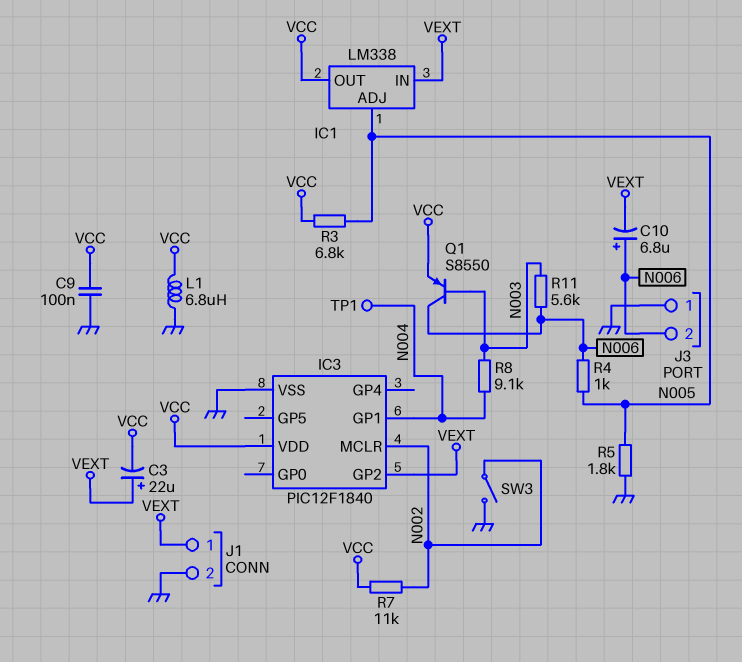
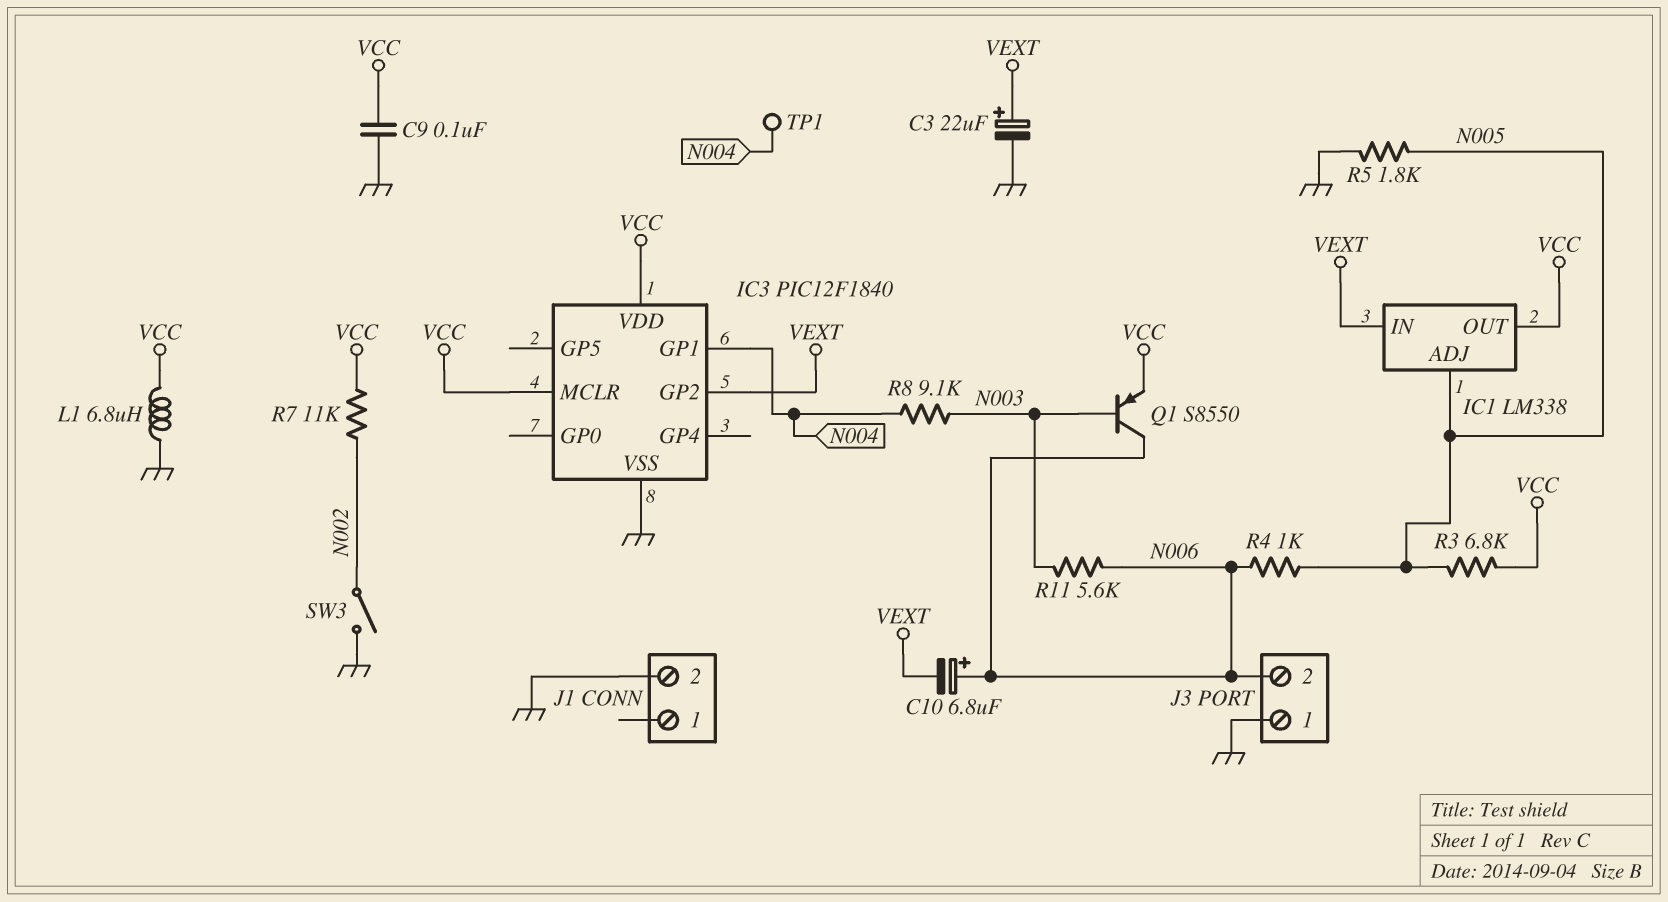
C3: 22uF (plus VEXT, minus VCC) -> 22uF (plus VEXT, minus GND)
IC3 pin MCLR: N002 -> VCC
J1 pin 1: VEXT -> none

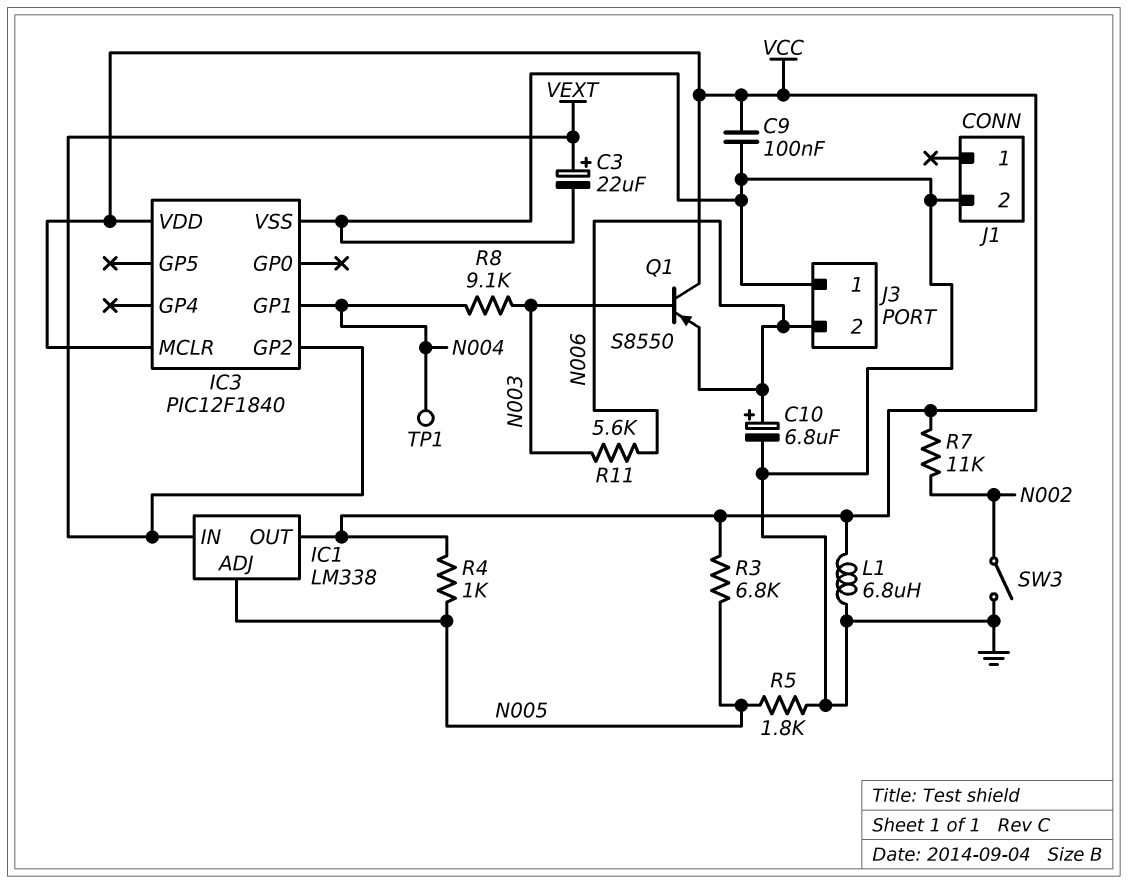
C10: 6.8uF (plus N006, minus VEXT) -> 6.8uF (plus N006, minus GND)
Q1: PNP S8550 (B N003, C N006, E VCC) -> PNP S8550 (B N003, C VCC, E N006)
R4: 1k (N005, N006) -> 1k (N005, VCC)

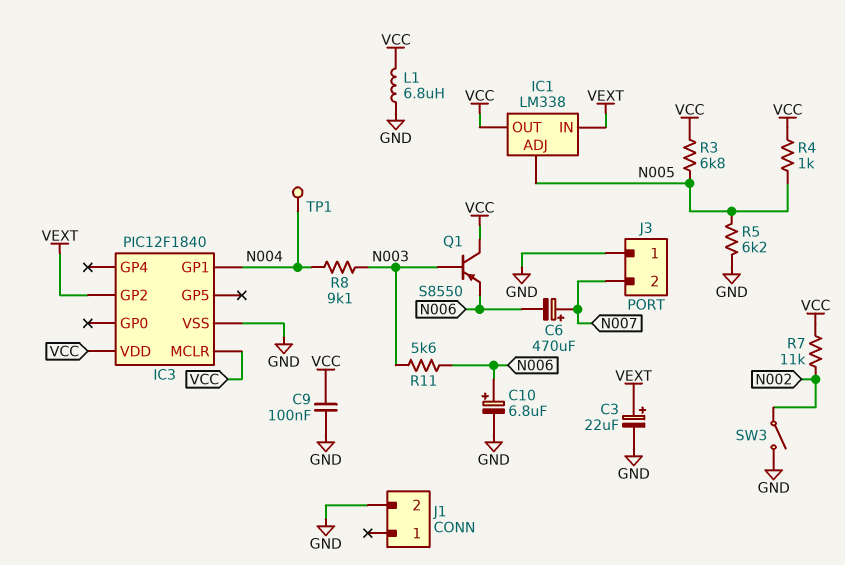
C6: none -> 470uF (plus N007, minus N006)
J3 pin 2: N006 -> N007
R5: 1.8k (GND, N005) -> 6.2k (GND, N005)

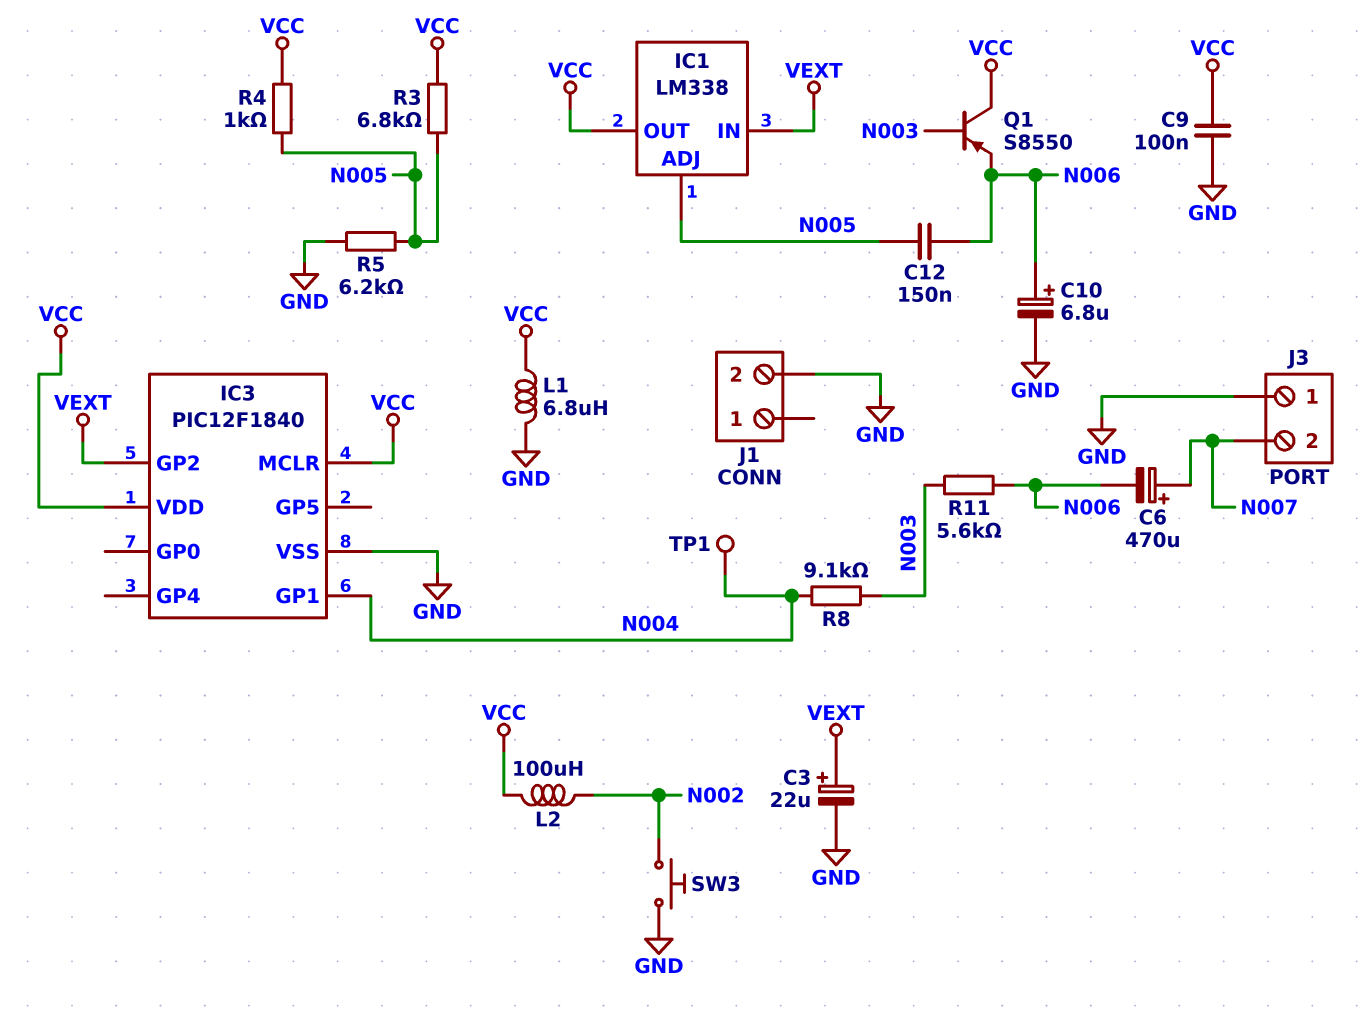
C12: none -> 150nF (N005, N006)
L2: none -> 100uH (N002, VCC)
R7: 11k (N002, VCC) -> none
SW3: switch (GND, N002) -> button (GND, N002)

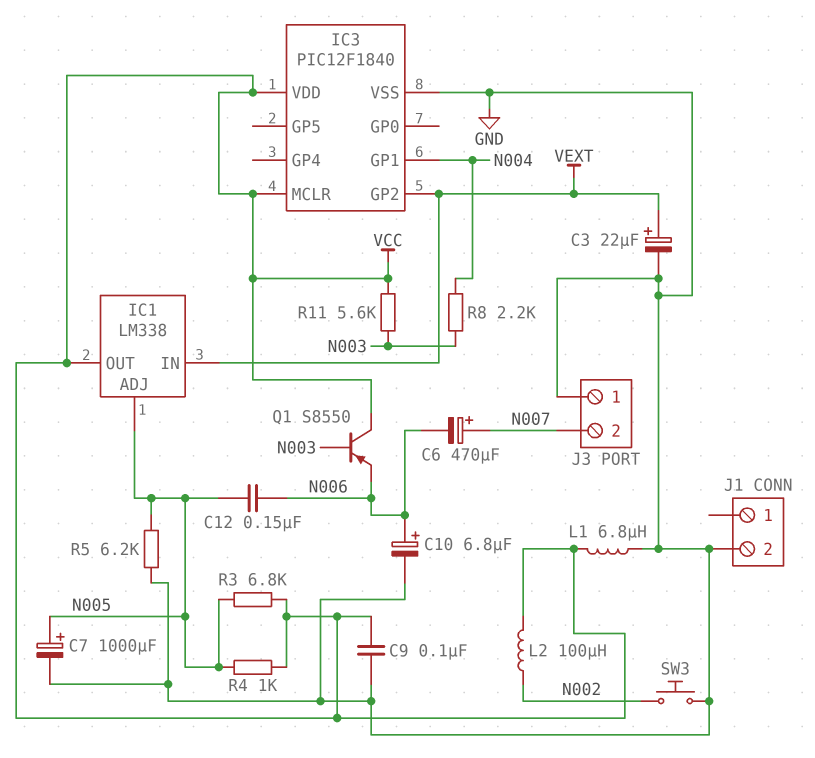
C7: none -> 1000uF (plus N005, minus GND)
R8: 9.1k (N003, N004) -> 2.2k (N003, N004)
R11: 5.6k (N003, N006) -> 5.6k (N003, VCC)
TP1: test point (N004) -> none

